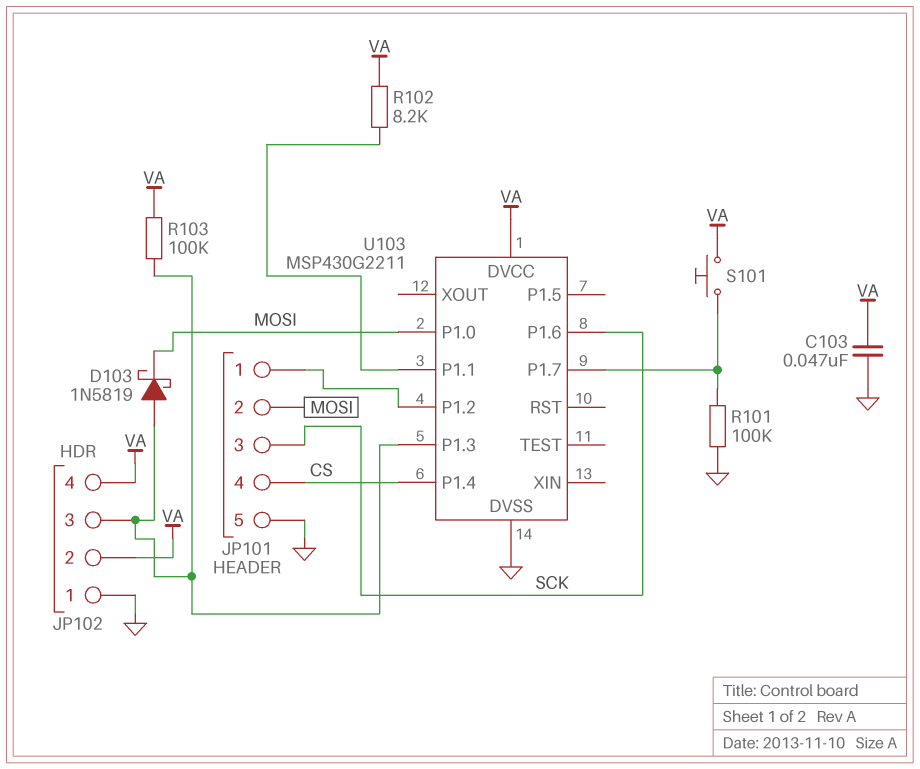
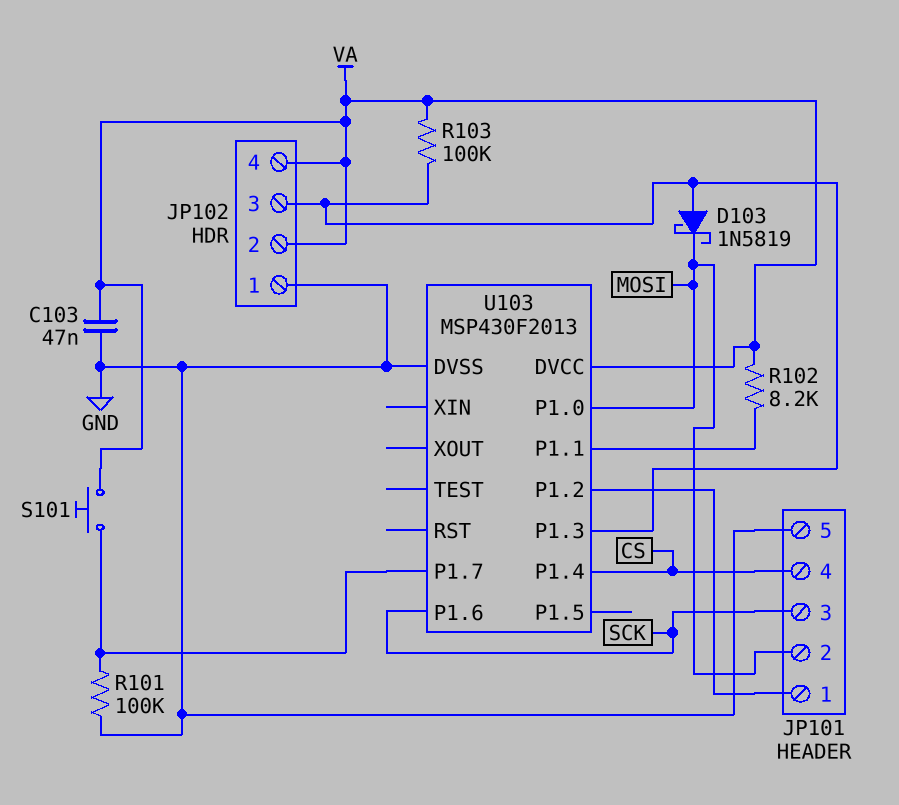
U103: MSP430G2211 -> MSP430F2013

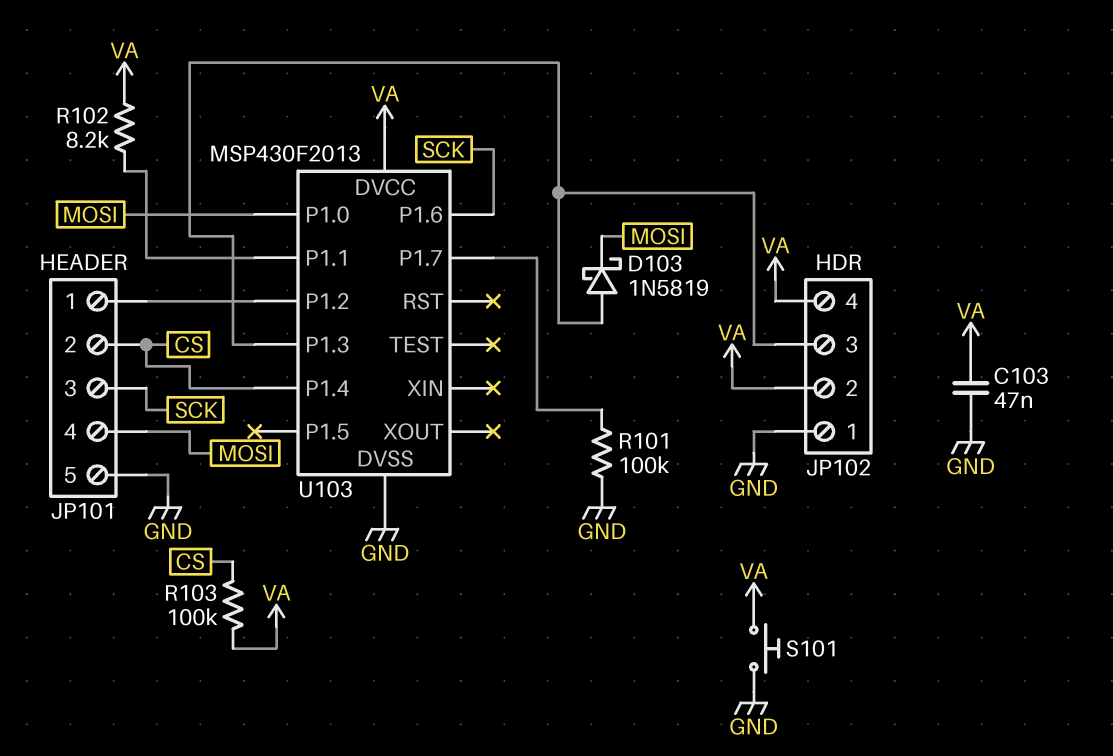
JP101 pin 2: MOSI -> CS
JP101 pin 4: CS -> MOSI
R103: 100k (JP102/3, VA) -> 100k (CS, VA)
S101: button (U103/P1.7, VA) -> button (GND, VA)

